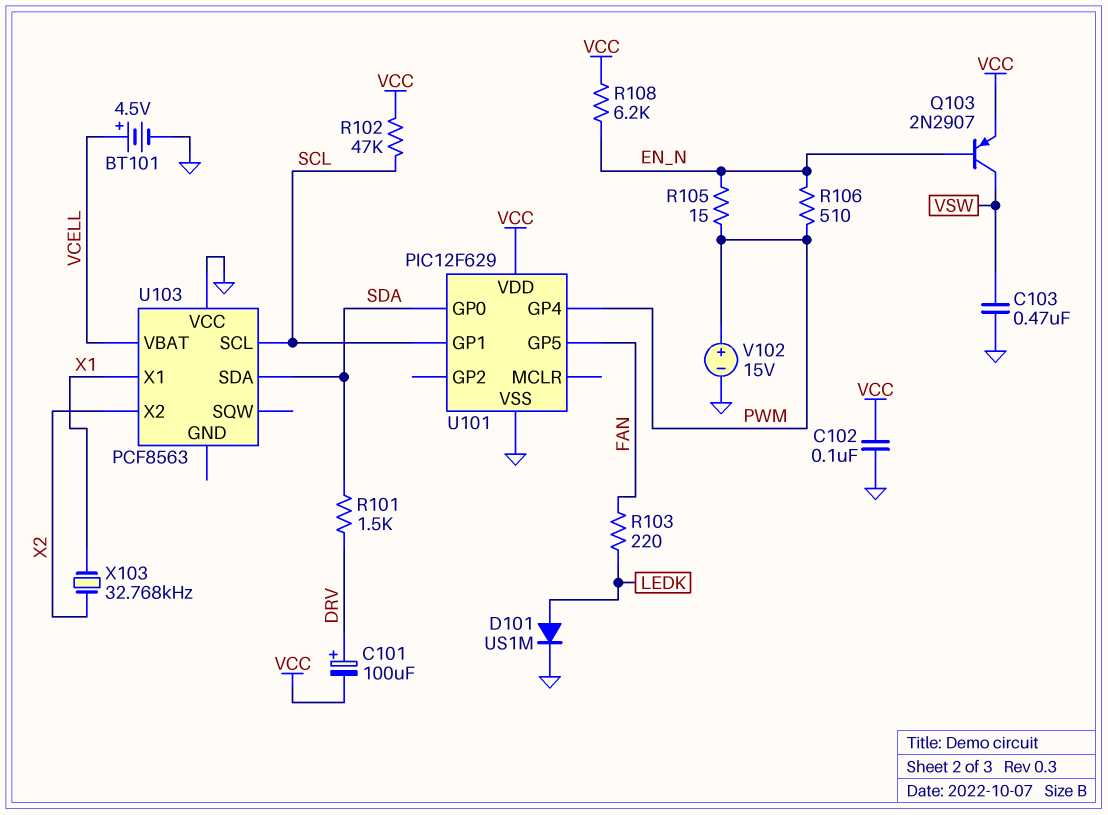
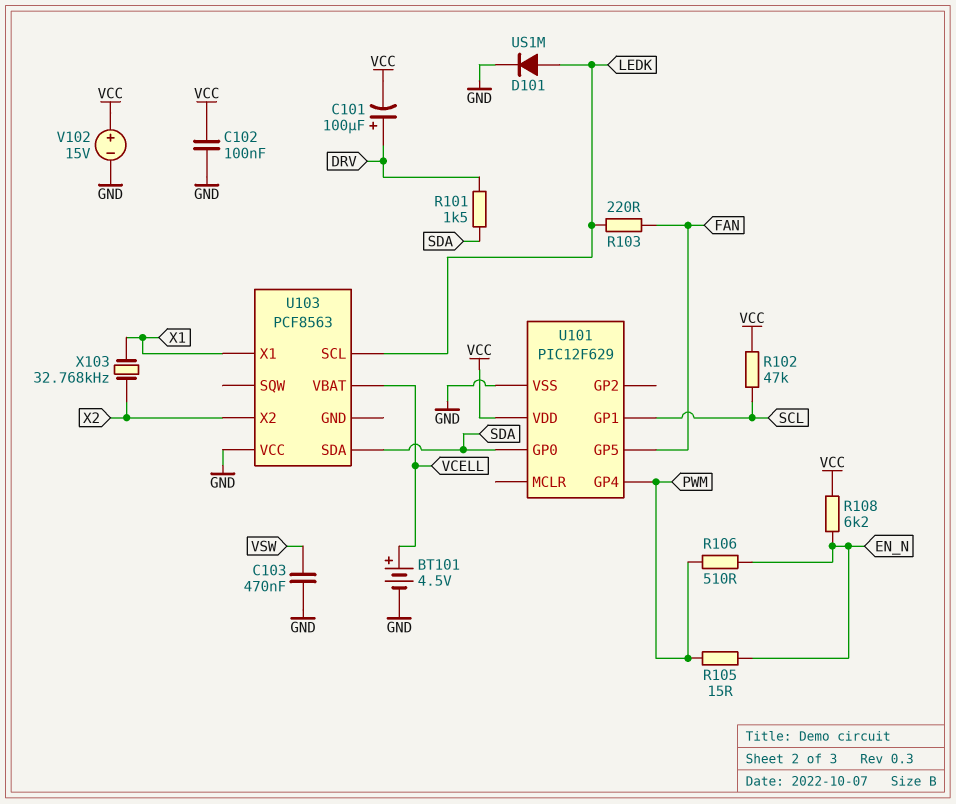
Q103: PNP 2N2907 (B EN_N, C VSW, E VCC) -> none
U103 pin SCL: SCL -> LEDK
V102: 15V (plus PWM, minus GND) -> 15V (plus VCC, minus GND)

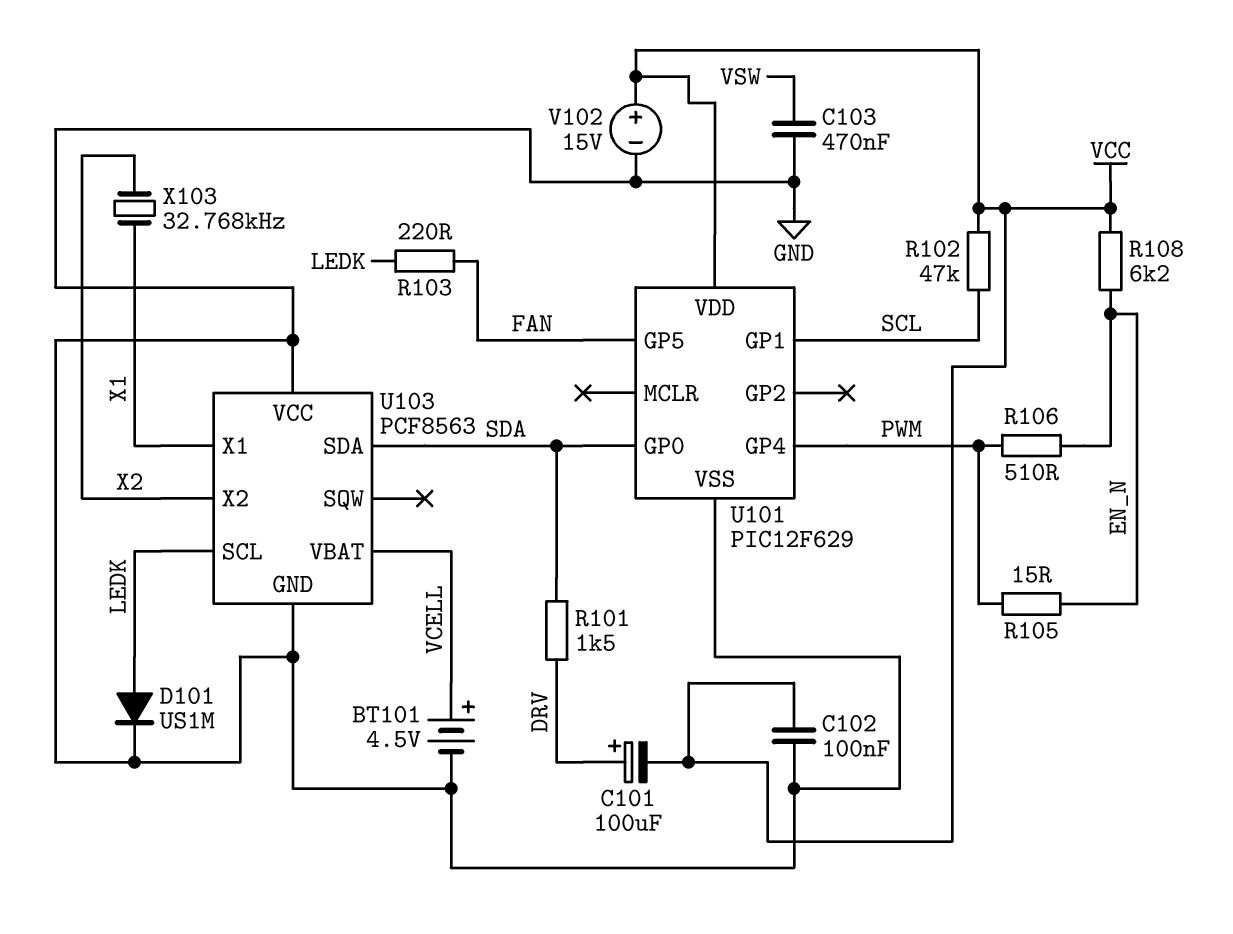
U103 pin GND: none -> GND

